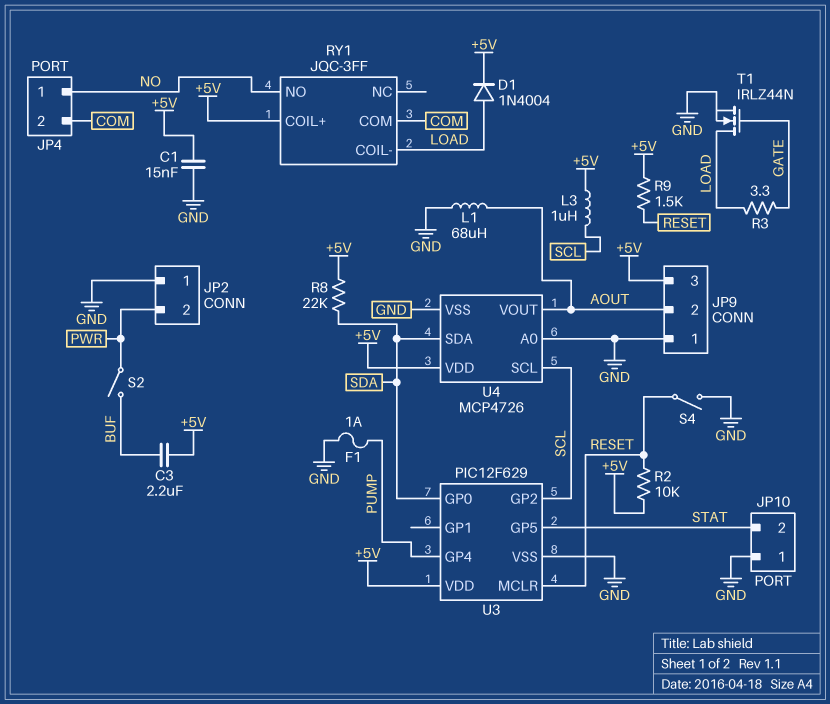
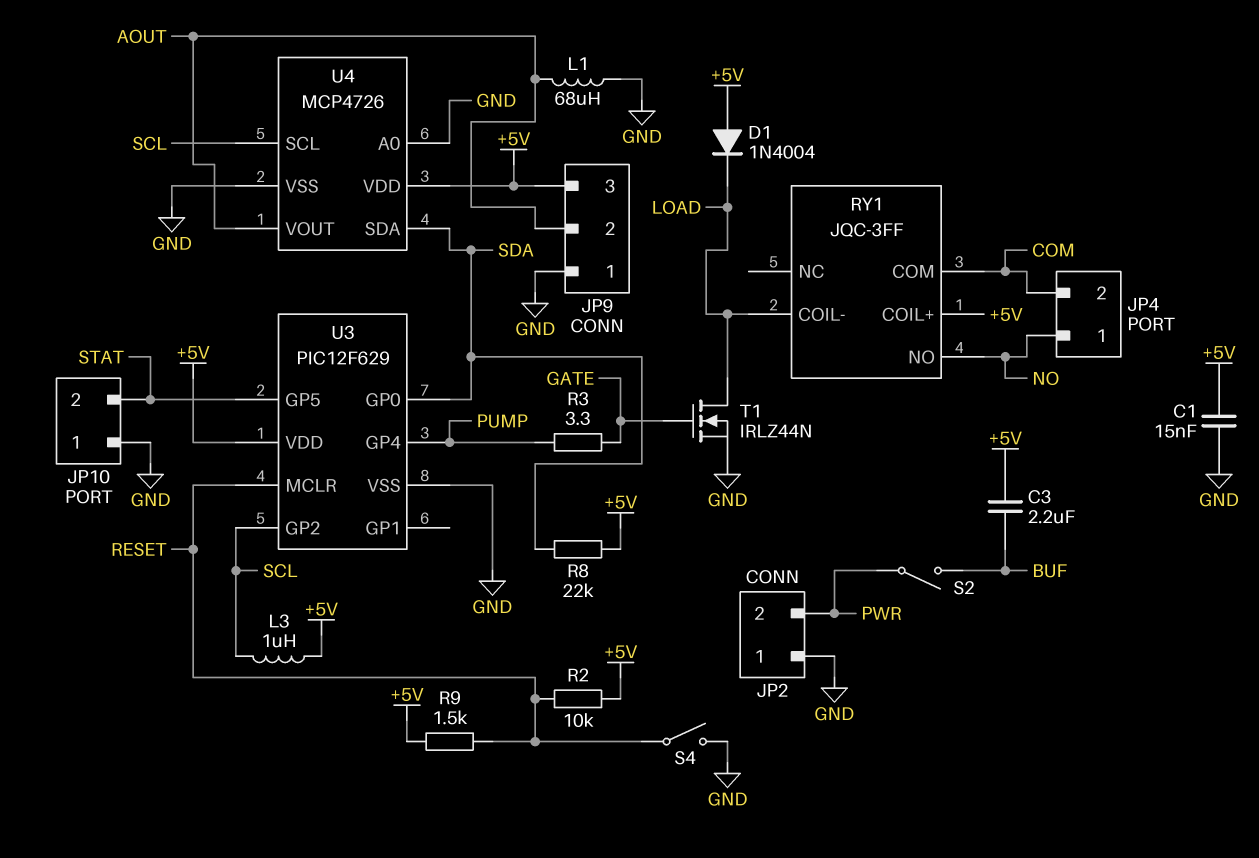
D1: diode 1N4004 (A LOAD, K +5V) -> diode 1N4004 (A +5V, K LOAD)
F1: 1A (GND, PUMP) -> none
R3: 3.3 (GATE, LOAD) -> 3.3 (GATE, PUMP)

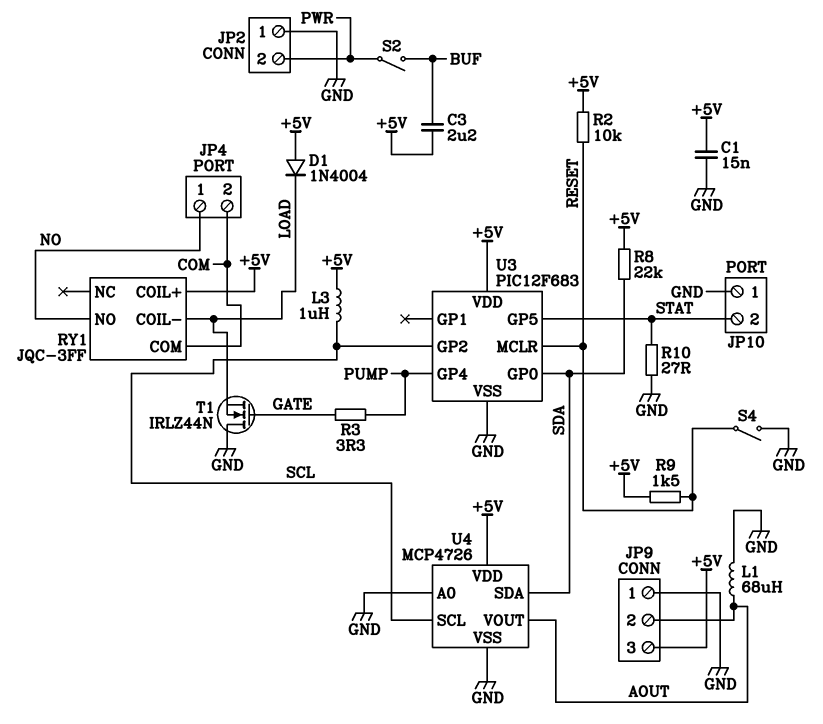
R10: none -> 27 (GND, STAT)
T1: NMOS IRLZ44N (G GATE, D LOAD, S GND) -> NMOS IRLZ44N (G GATE, D GND, S LOAD)
U3: PIC12F629 -> PIC12F683

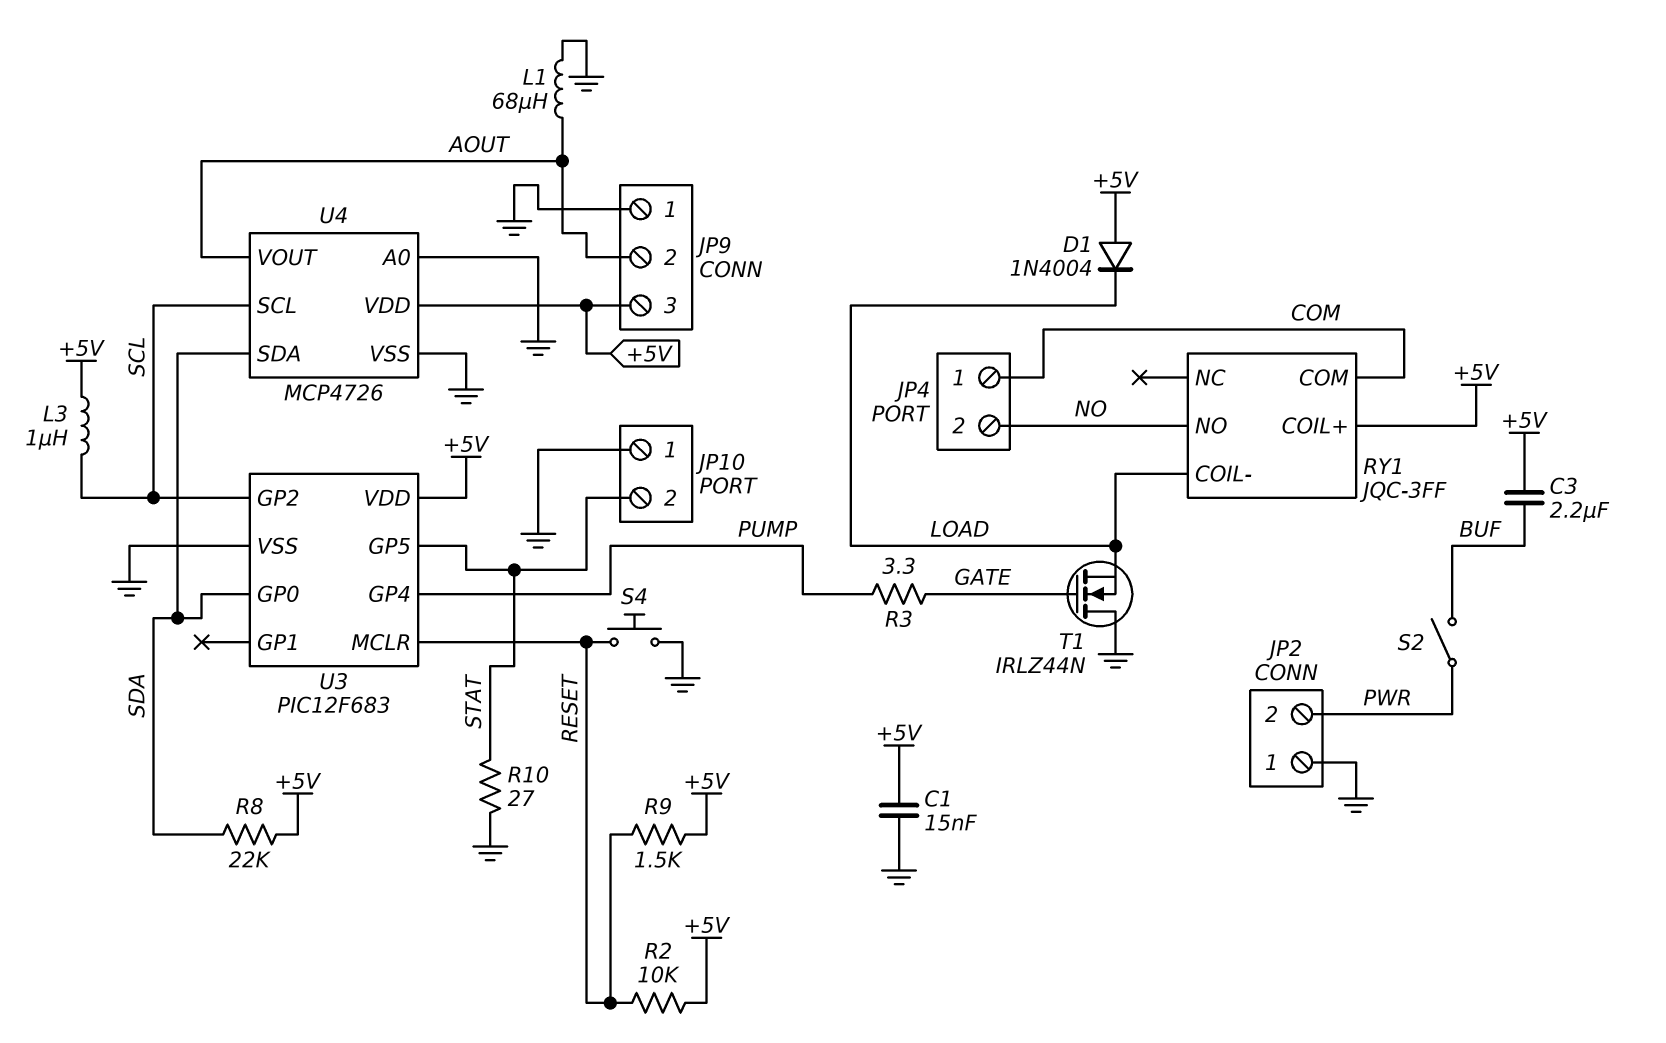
JP4 pin 1: NO -> COM
JP4 pin 2: COM -> NO
S4: switch (GND, RESET) -> button (GND, RESET)

